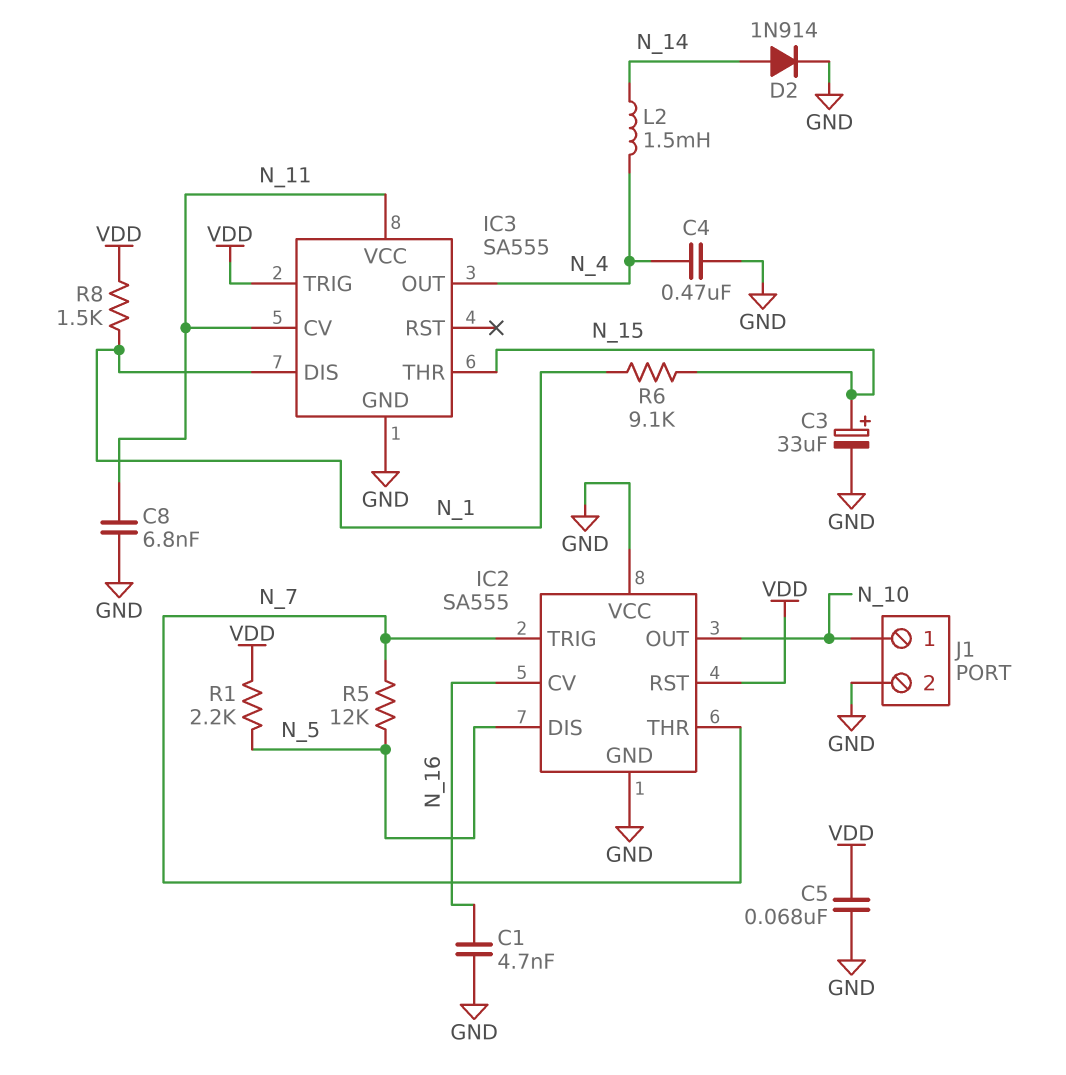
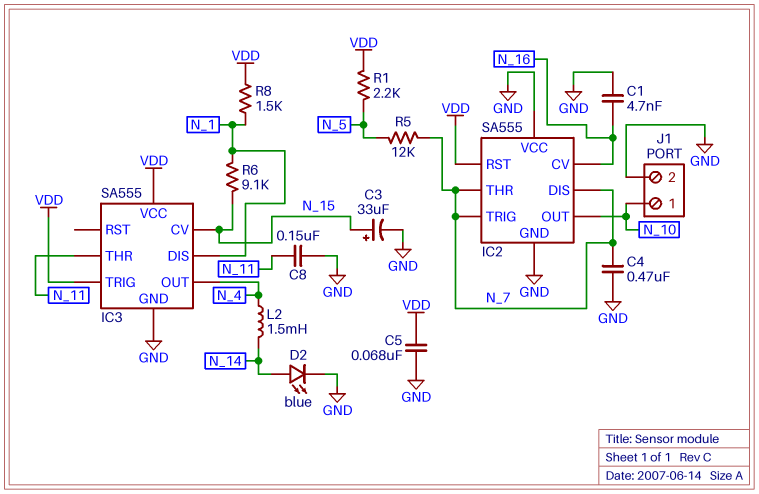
C4: 470nF (GND, N_4) -> 470nF (GND, N_7)
C8: 6.8nF (GND, N_11) -> 150nF (GND, N_11)
D2: diode 1N914 (A N_14, K GND) -> LED blue (A N_14, K GND)
IC2 pin DIS: N_5 -> N_7
IC3 pin CV: N_11 -> N_15
IC3 pin THR: N_15 -> N_11
IC3 pin VCC: N_11 -> VDD

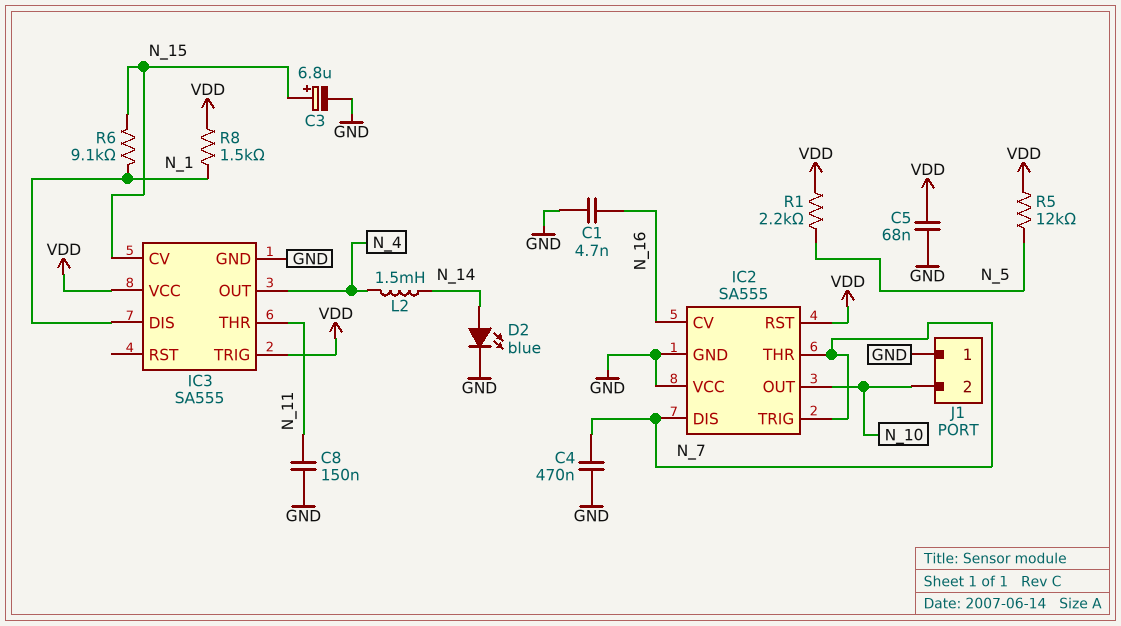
C3: 33uF (plus N_15, minus GND) -> 6.8uF (plus N_15, minus GND)
J1 pin 1: N_10 -> GND
J1 pin 2: GND -> N_10
R5: 12k (N_5, N_7) -> 12k (N_5, VDD)

